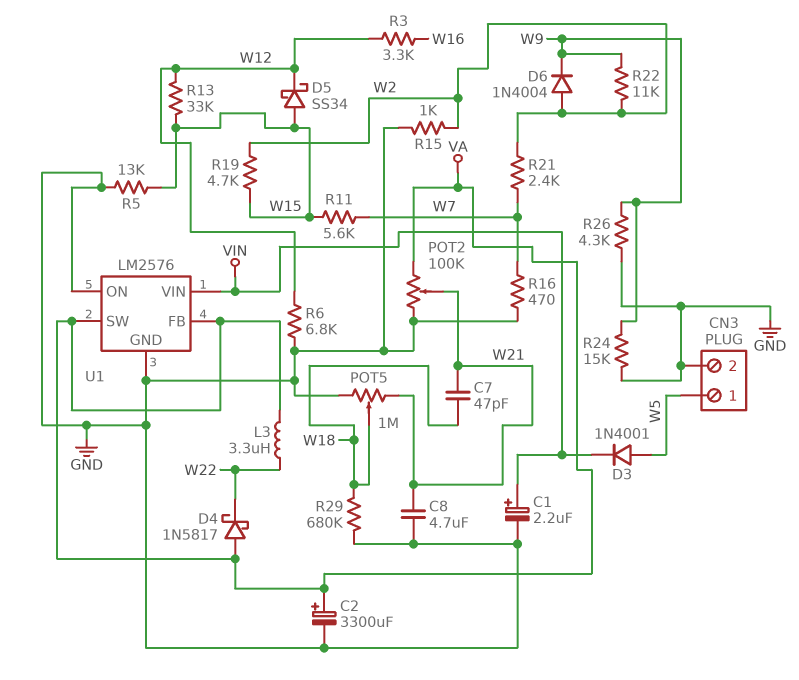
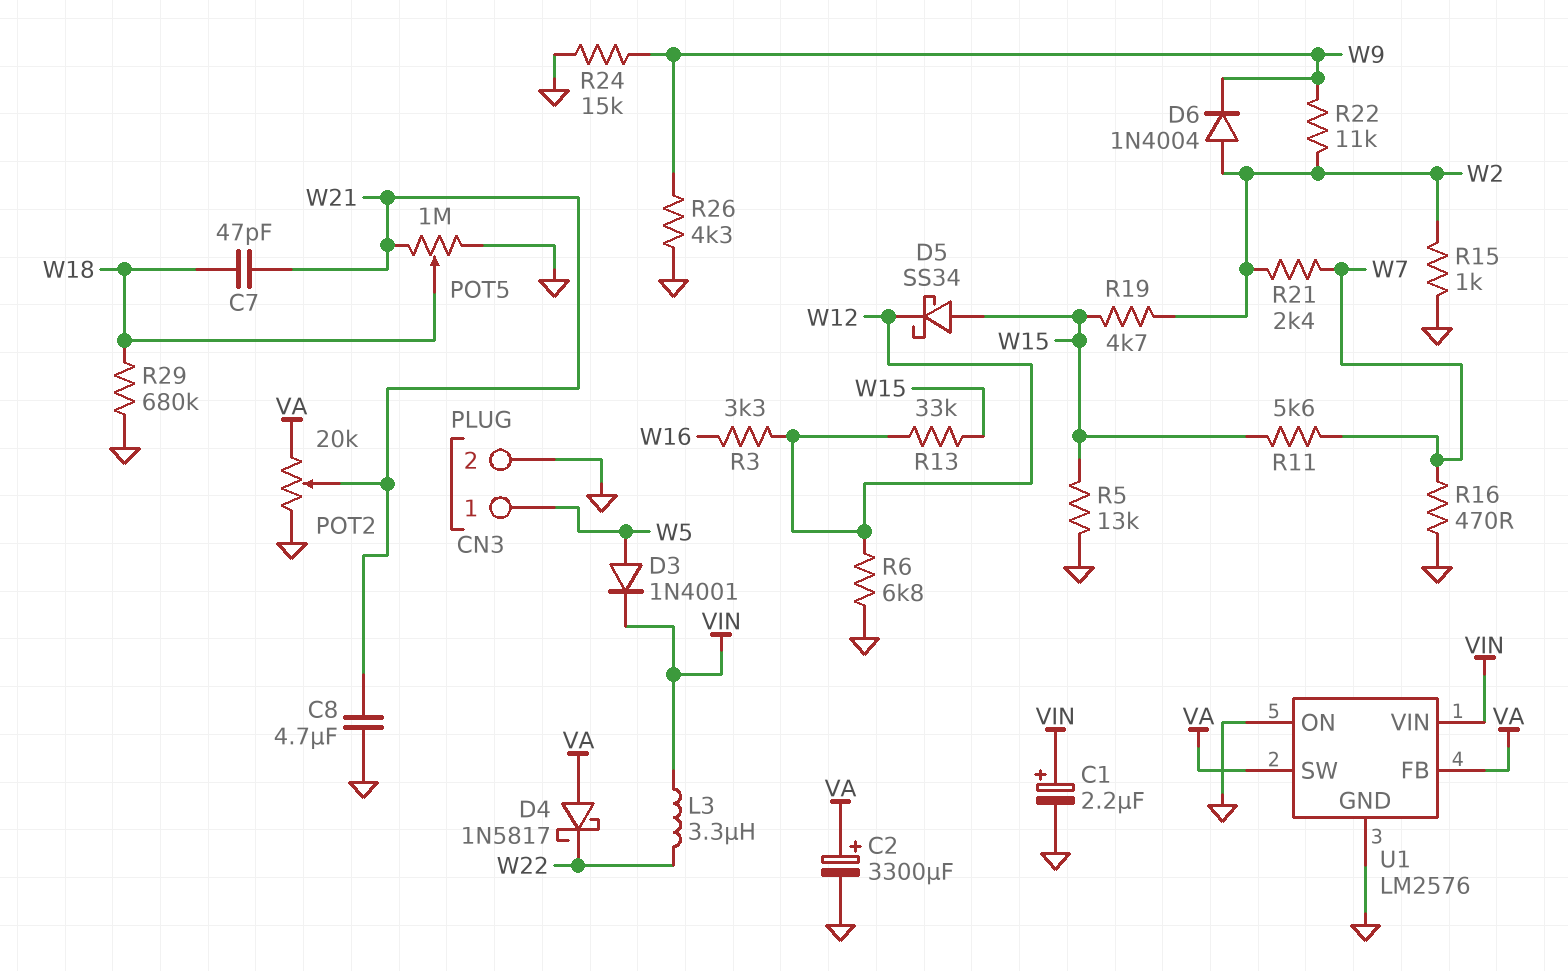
L3: 3.3uH (VA, W22) -> 3.3uH (VIN, W22)
POT2: 100k (GND, VA, wiper W21) -> 20k (GND, VA, wiper W21)

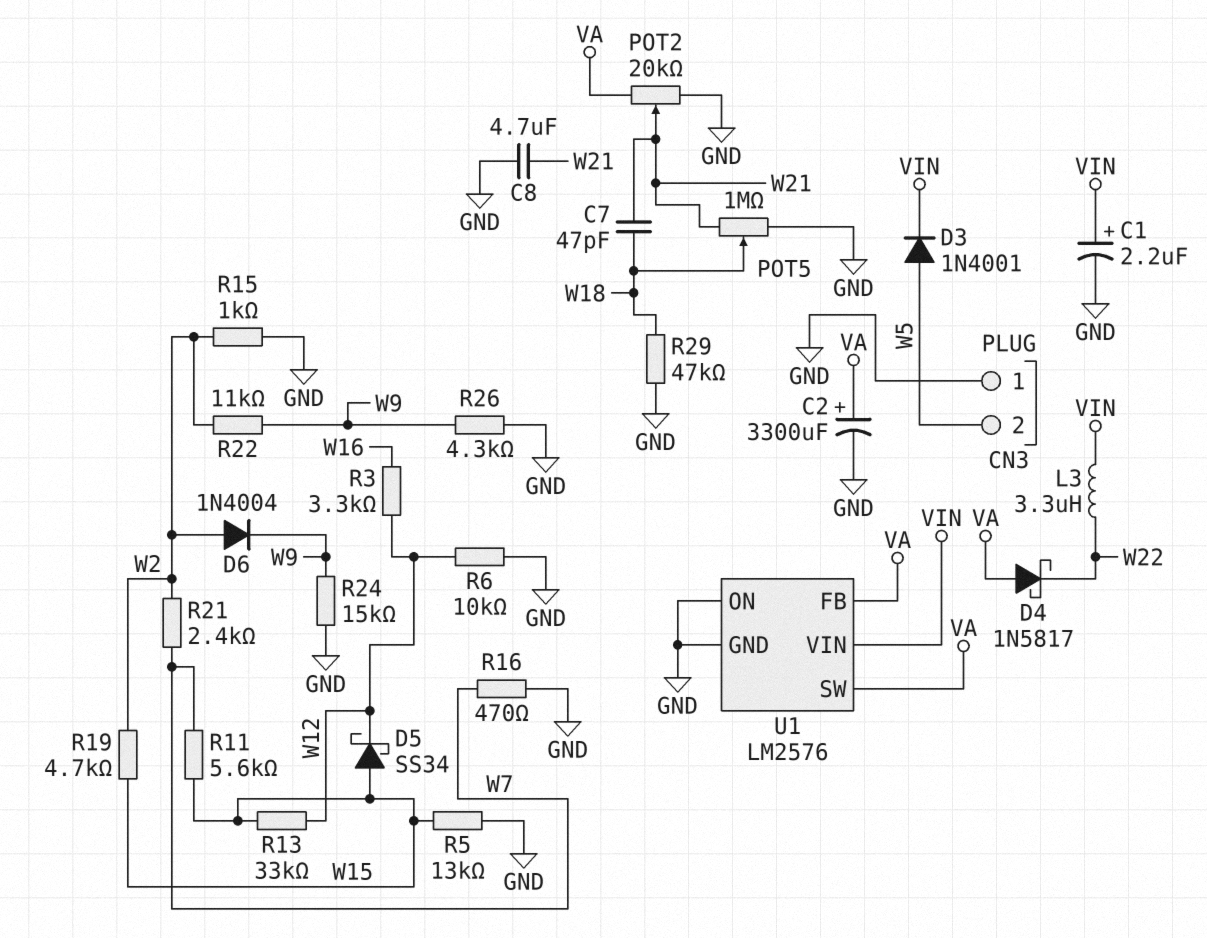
CN3 pin 1: W5 -> GND
CN3 pin 2: GND -> W5
R6: 6.8k (GND, W12) -> 10k (GND, W12)
R29: 680k (GND, W18) -> 47k (GND, W18)

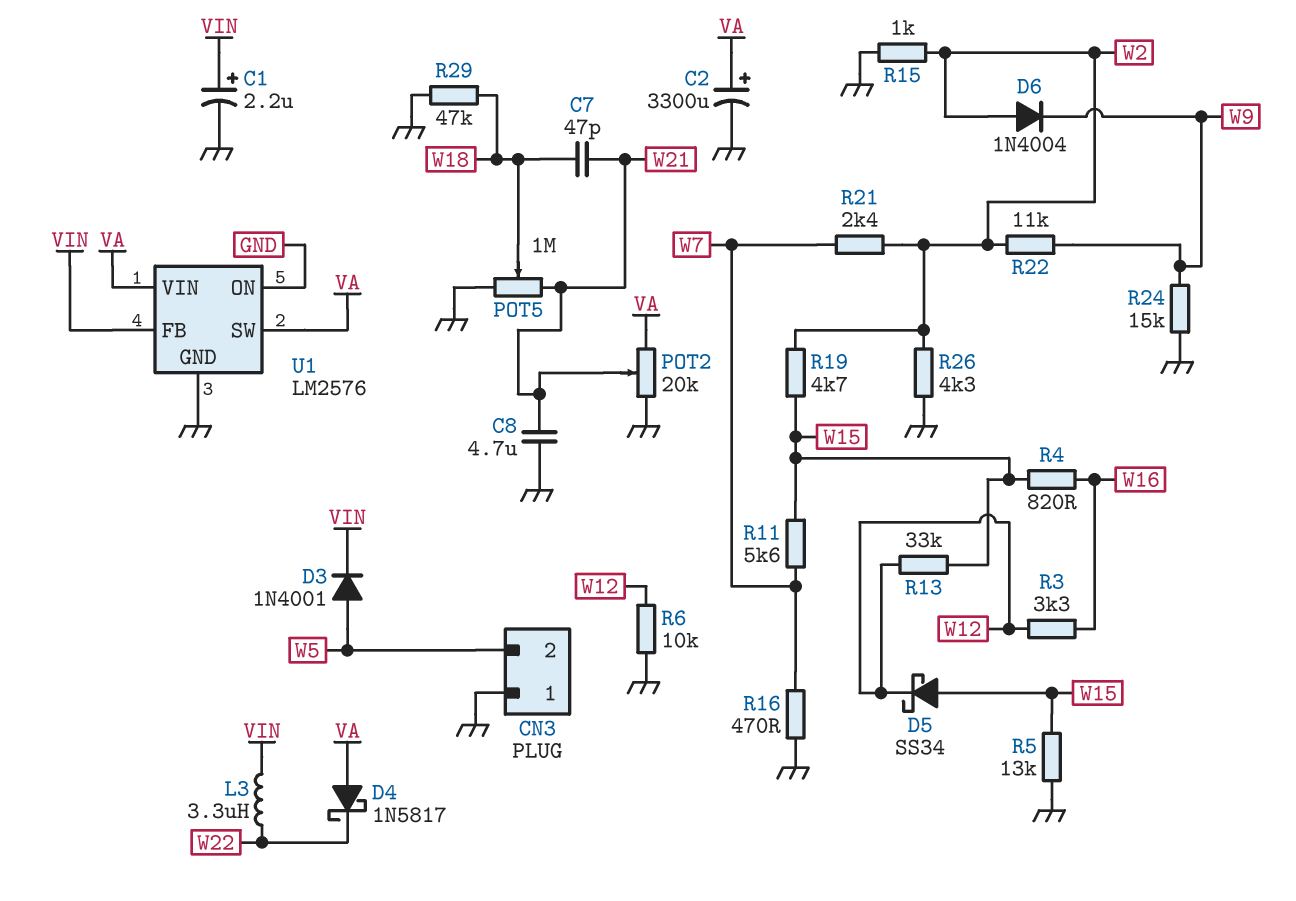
R4: none -> 820 (W15, W16)
R26: 4.3k (GND, W9) -> 4.3k (GND, W2)
U1 pin FB: VA -> VIN
U1 pin VIN: VIN -> VA

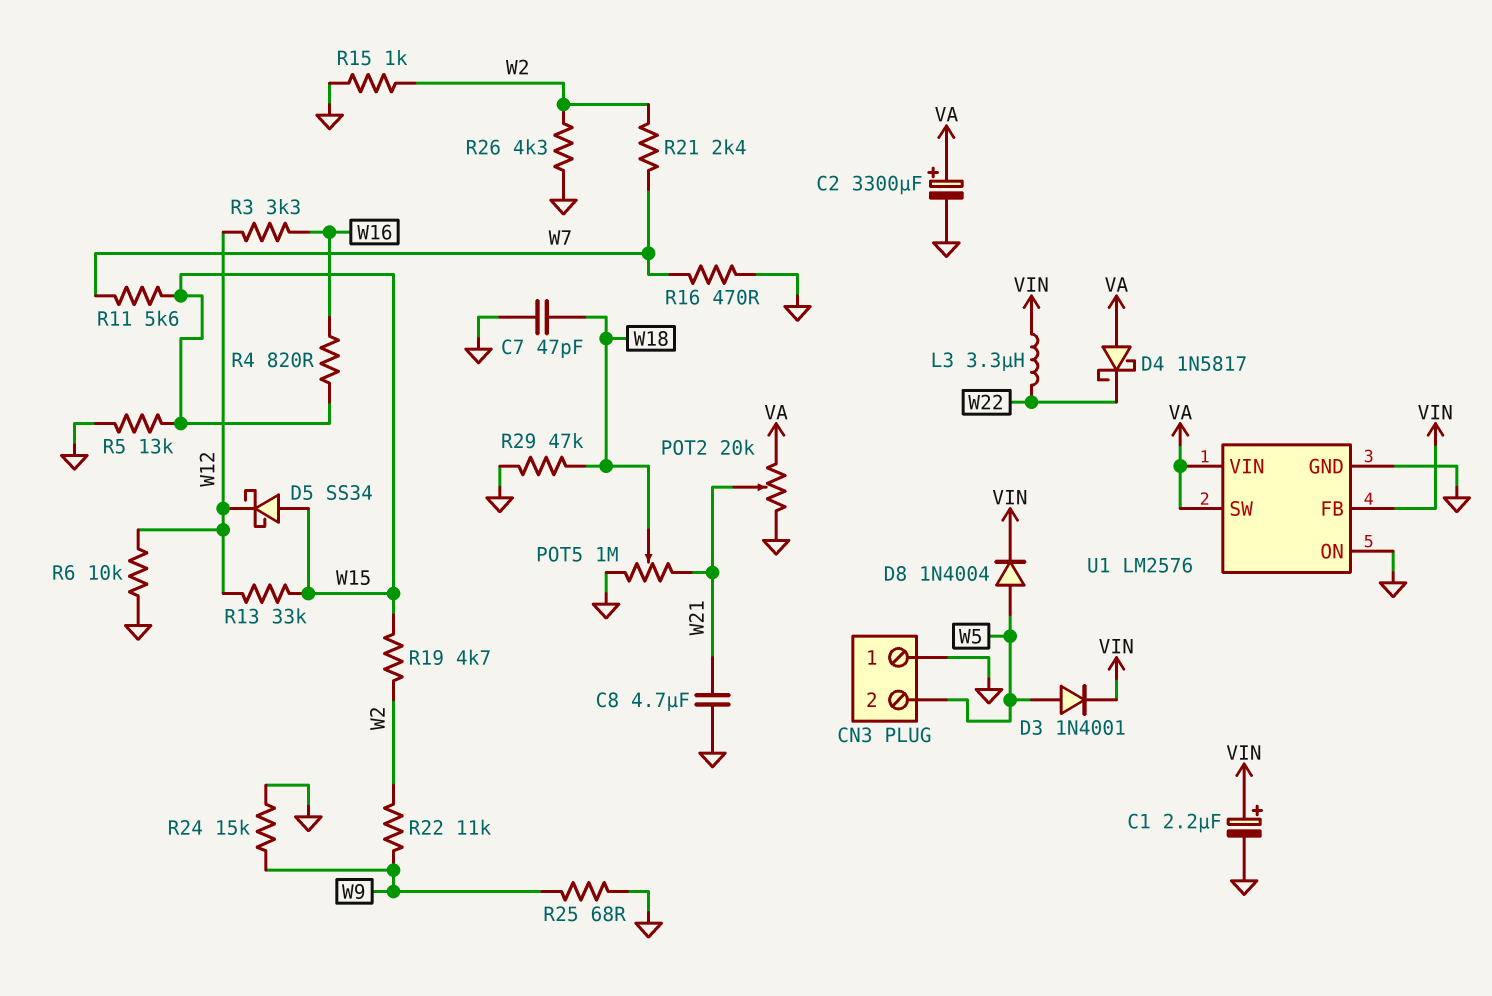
C7: 47pF (W18, W21) -> 47pF (GND, W18)
D6: diode 1N4004 (A W2, K W9) -> none
D8: none -> diode 1N4004 (A W5, K VIN)
R25: none -> 68 (GND, W9)

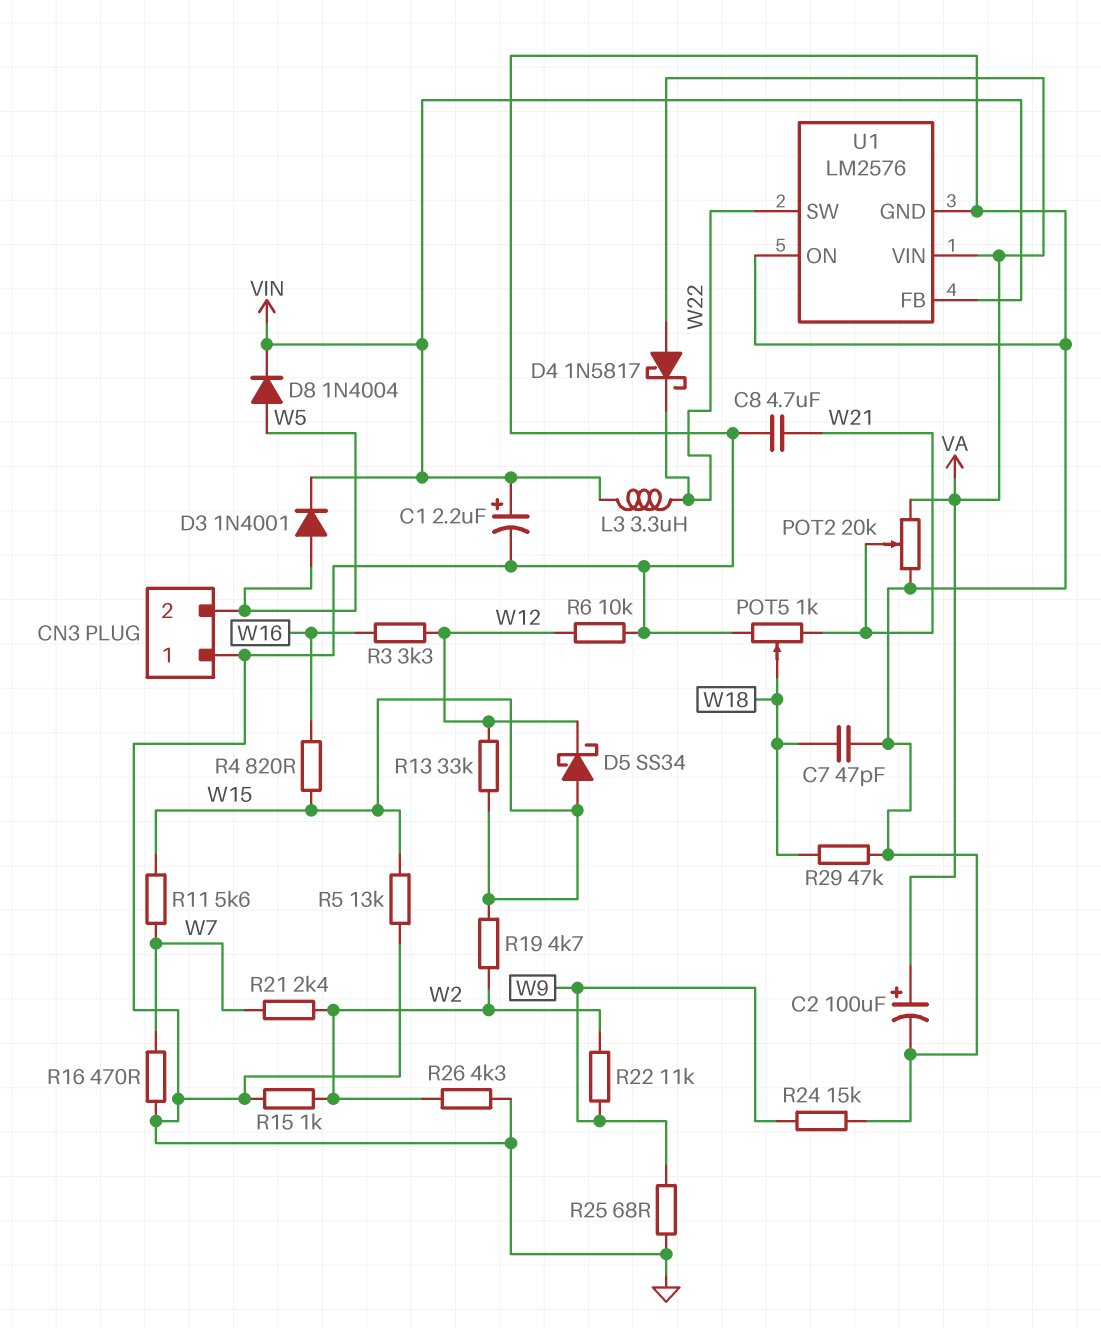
C2: 3300uF (plus VA, minus GND) -> 100uF (plus VA, minus GND)
POT5: 1M (GND, W21, wiper W18) -> 1k (GND, W21, wiper W18)
U1 pin SW: VA -> W22

